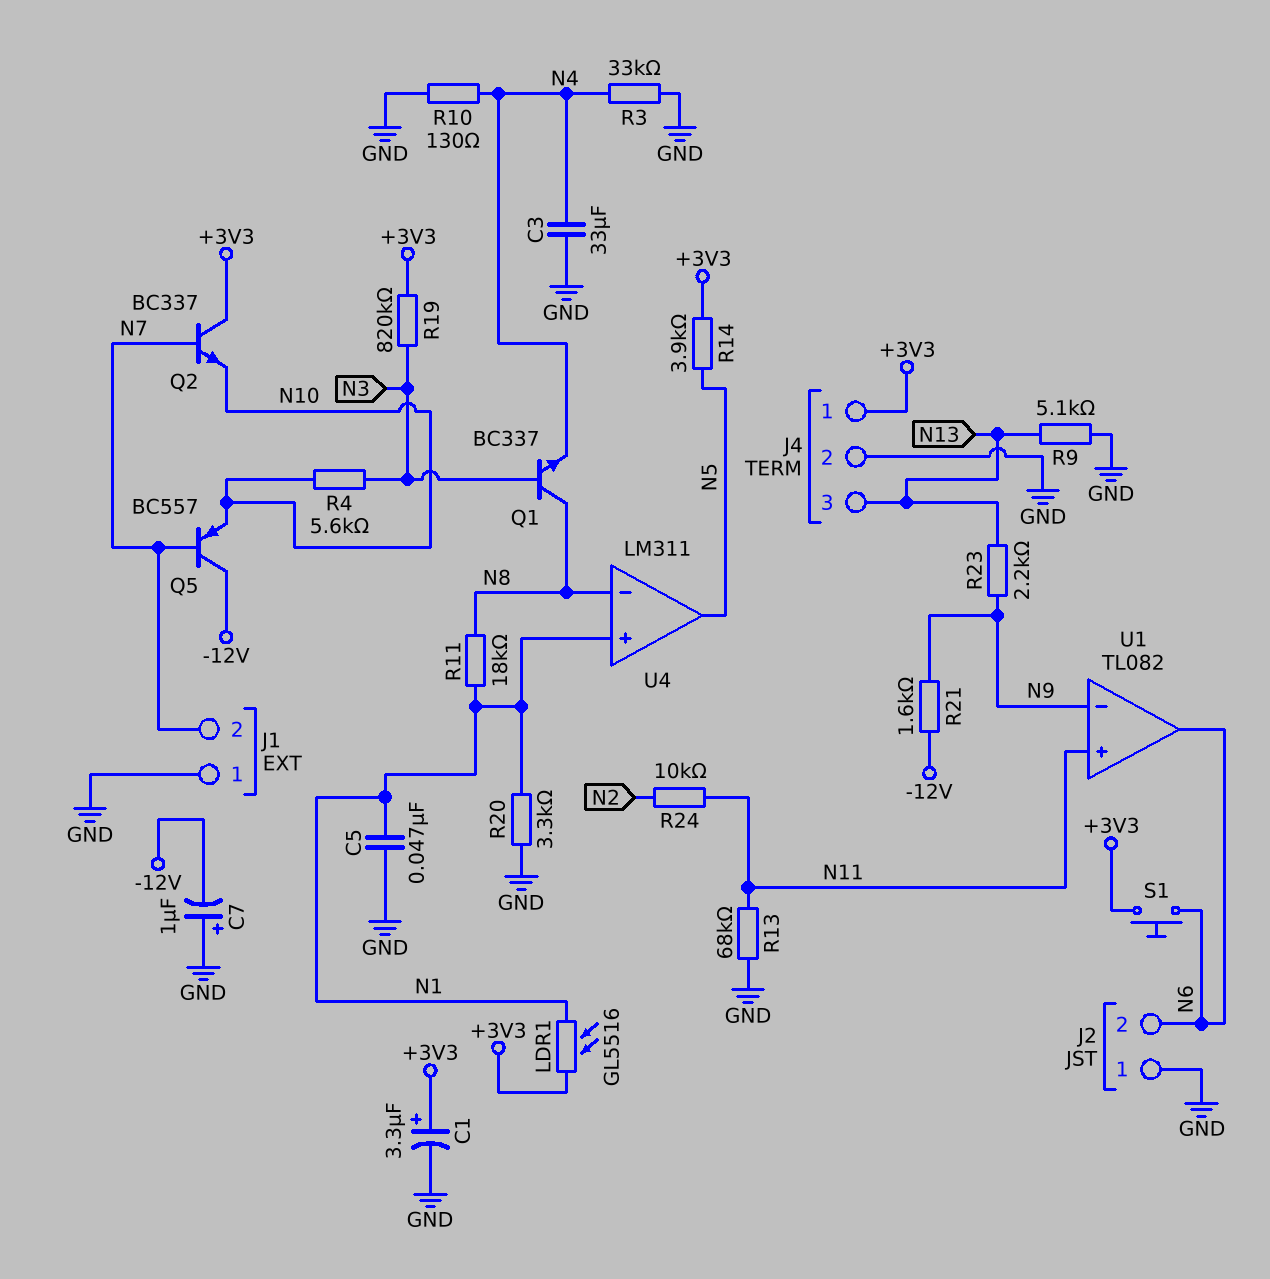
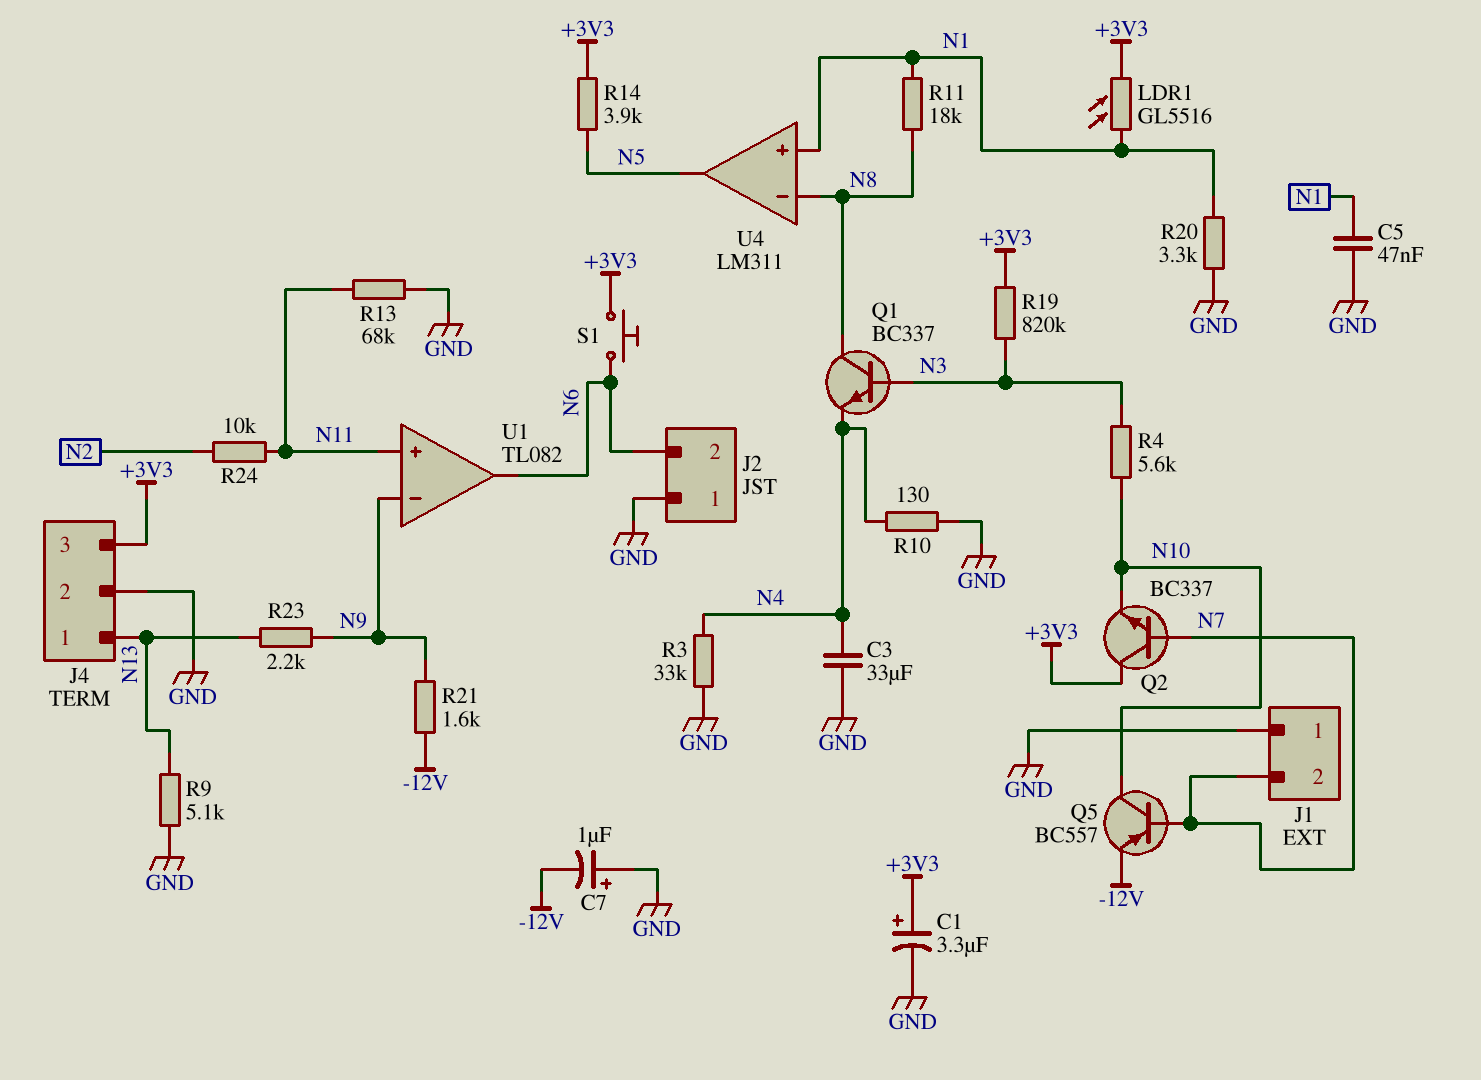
J4 pin 1: +3V3 -> N13
J4 pin 3: N13 -> +3V3
Q5: PNP BC557 (B N7, C -12V, E N10) -> PNP BC557 (B N7, C N10, E -12V)

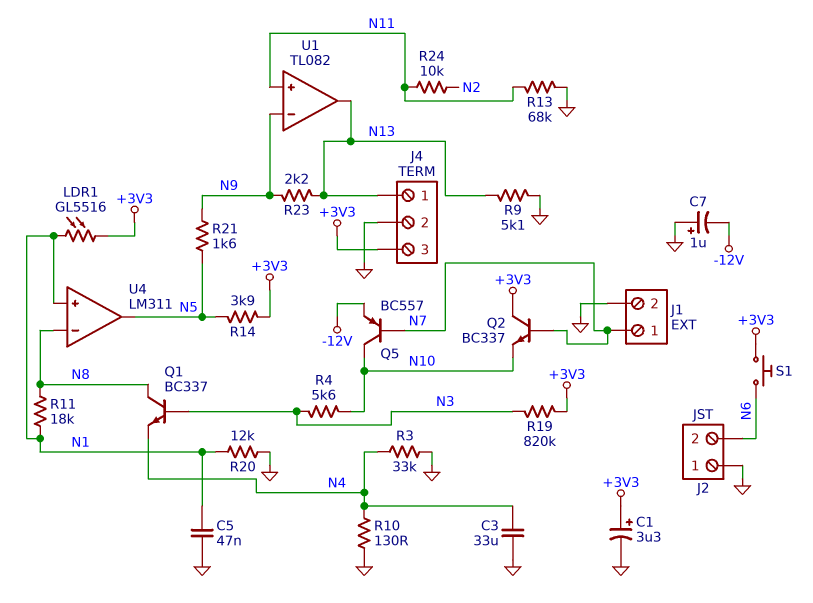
J1 pin 1: GND -> N7
J1 pin 2: N7 -> GND
R20: 3.3k (GND, N1) -> 12k (GND, N1)
R21: 1.6k (-12V, N9) -> 1.6k (N5, N9)
U1 pin out: N6 -> N13

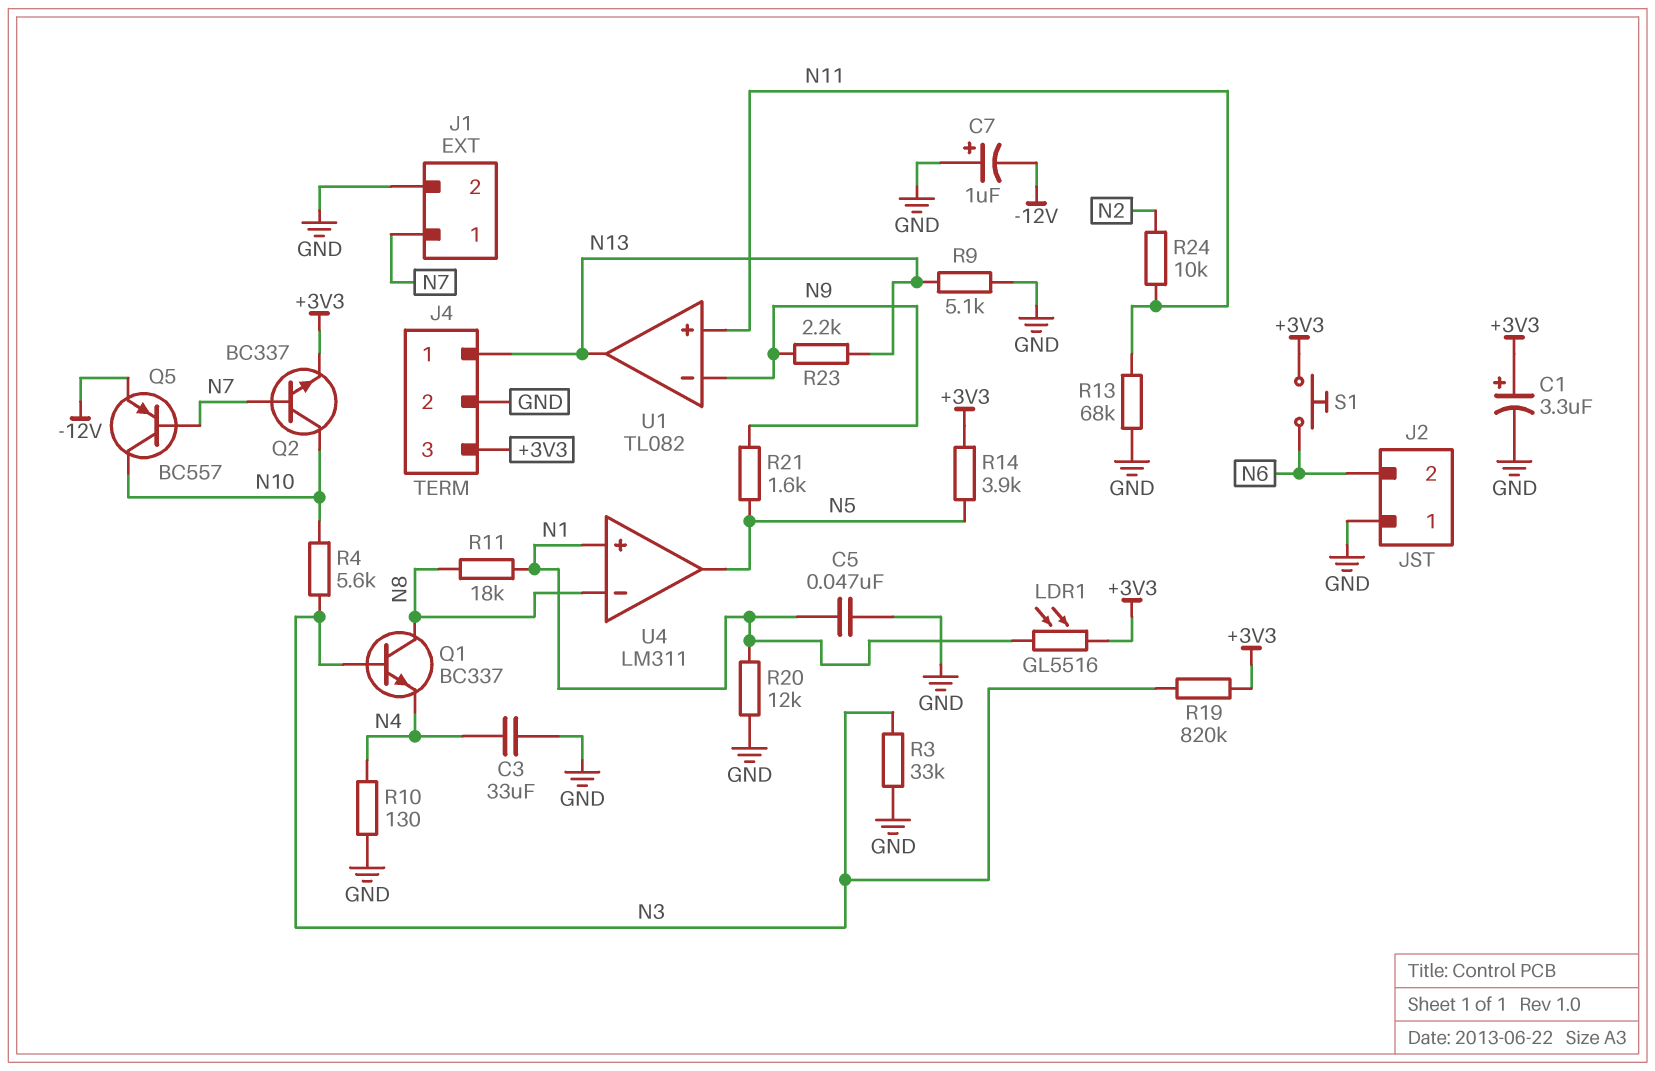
Q2: NPN BC337 (B N7, C +3V3, E N10) -> NPN BC337 (B N7, C N10, E +3V3)
R3: 33k (GND, N4) -> 33k (GND, N3)

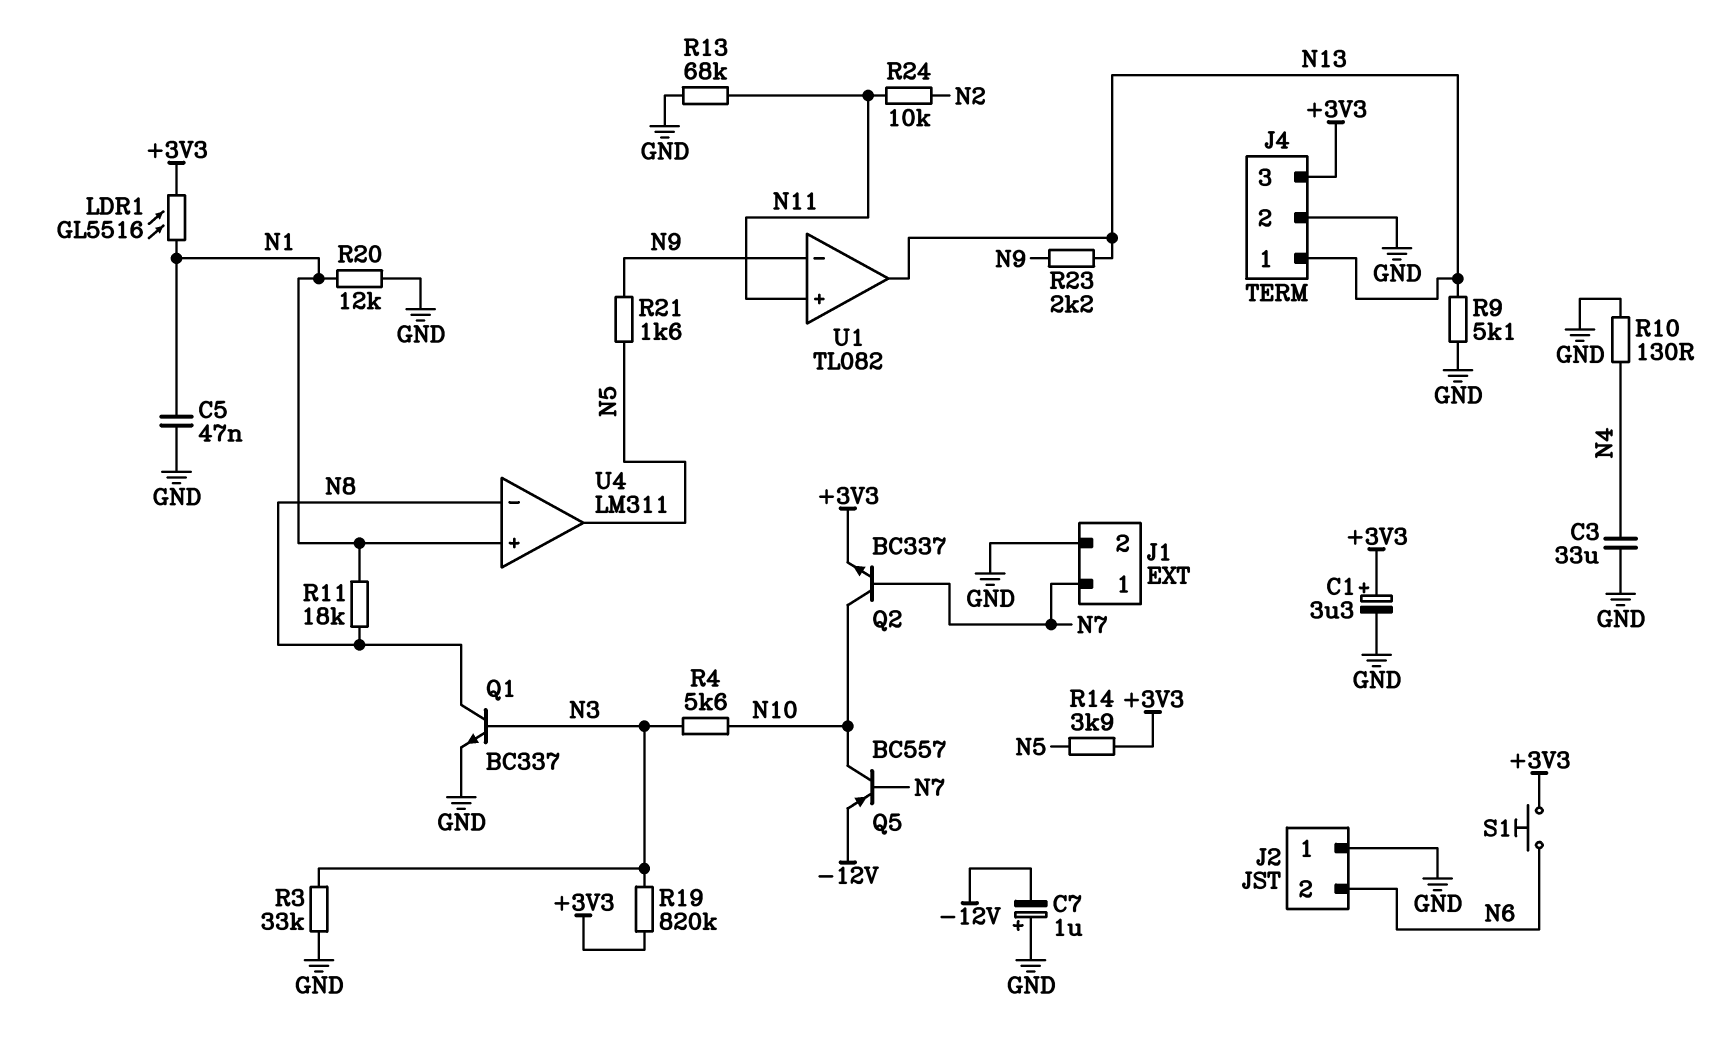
Q1: NPN BC337 (B N3, C N8, E N4) -> NPN BC337 (B N3, C N8, E GND)

